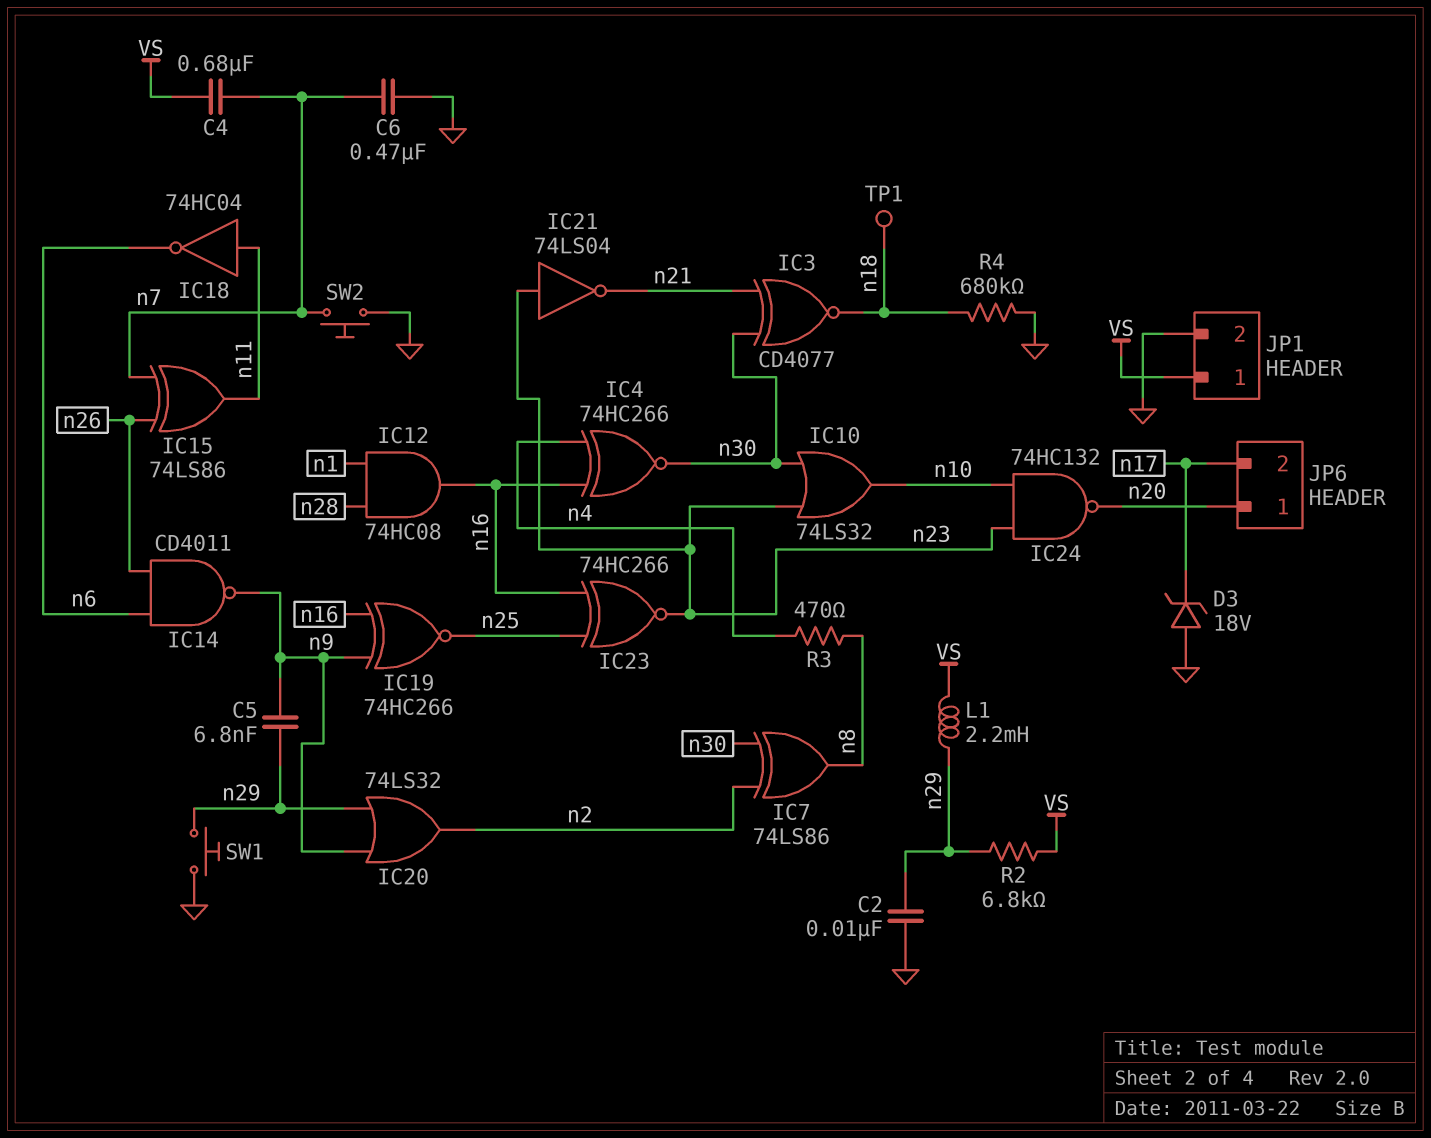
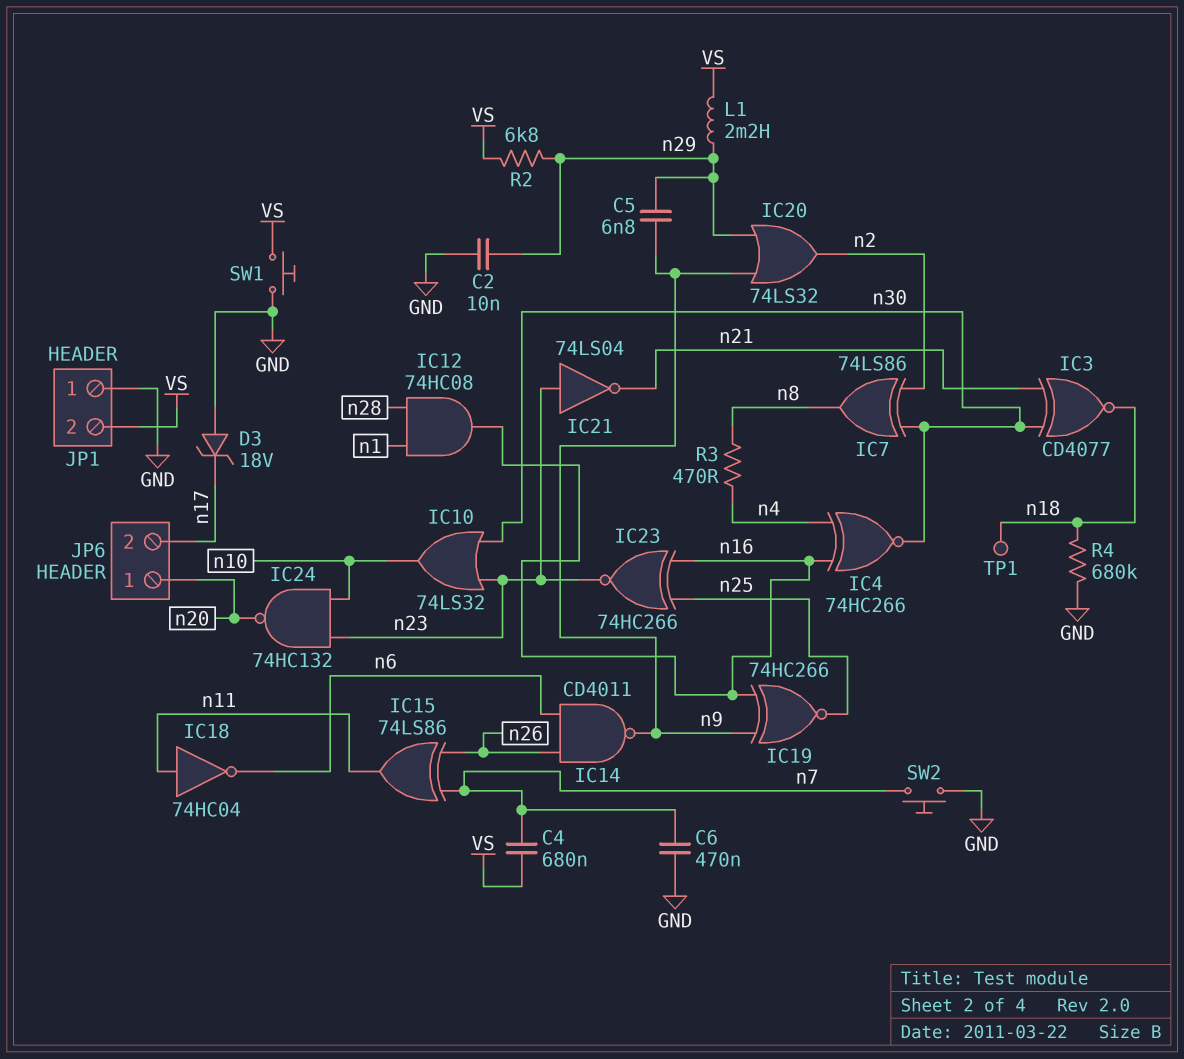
JP1 pin 1: VS -> GND
JP1 pin 2: GND -> VS
SW1: button (GND, n29) -> button (GND, VS)

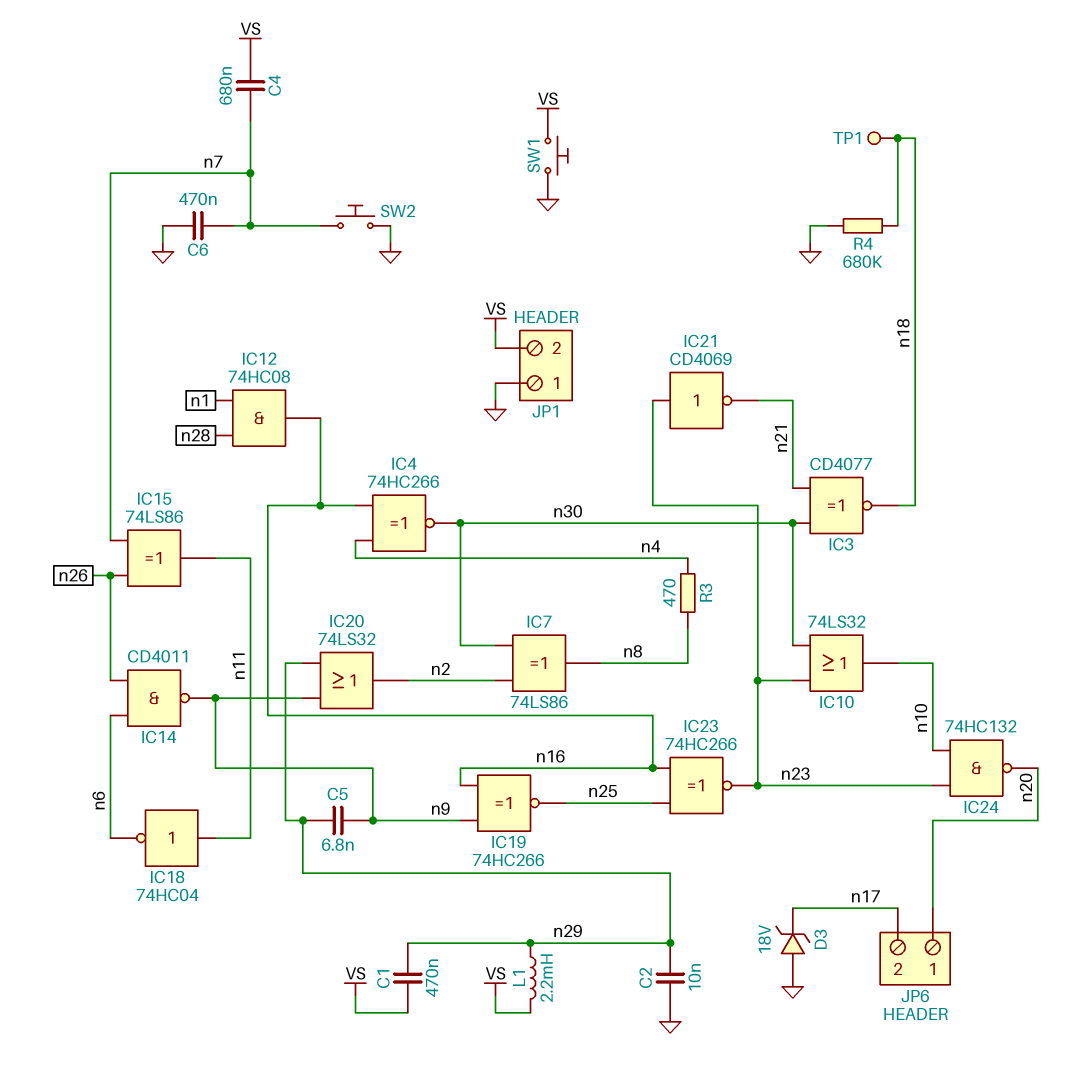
C1: none -> 470nF (VS, n29)
IC21: NOT 74LS04 (in n23, out n21) -> NOT CD4069 (in n23, out n21)
R2: 6.8k (VS, n29) -> none

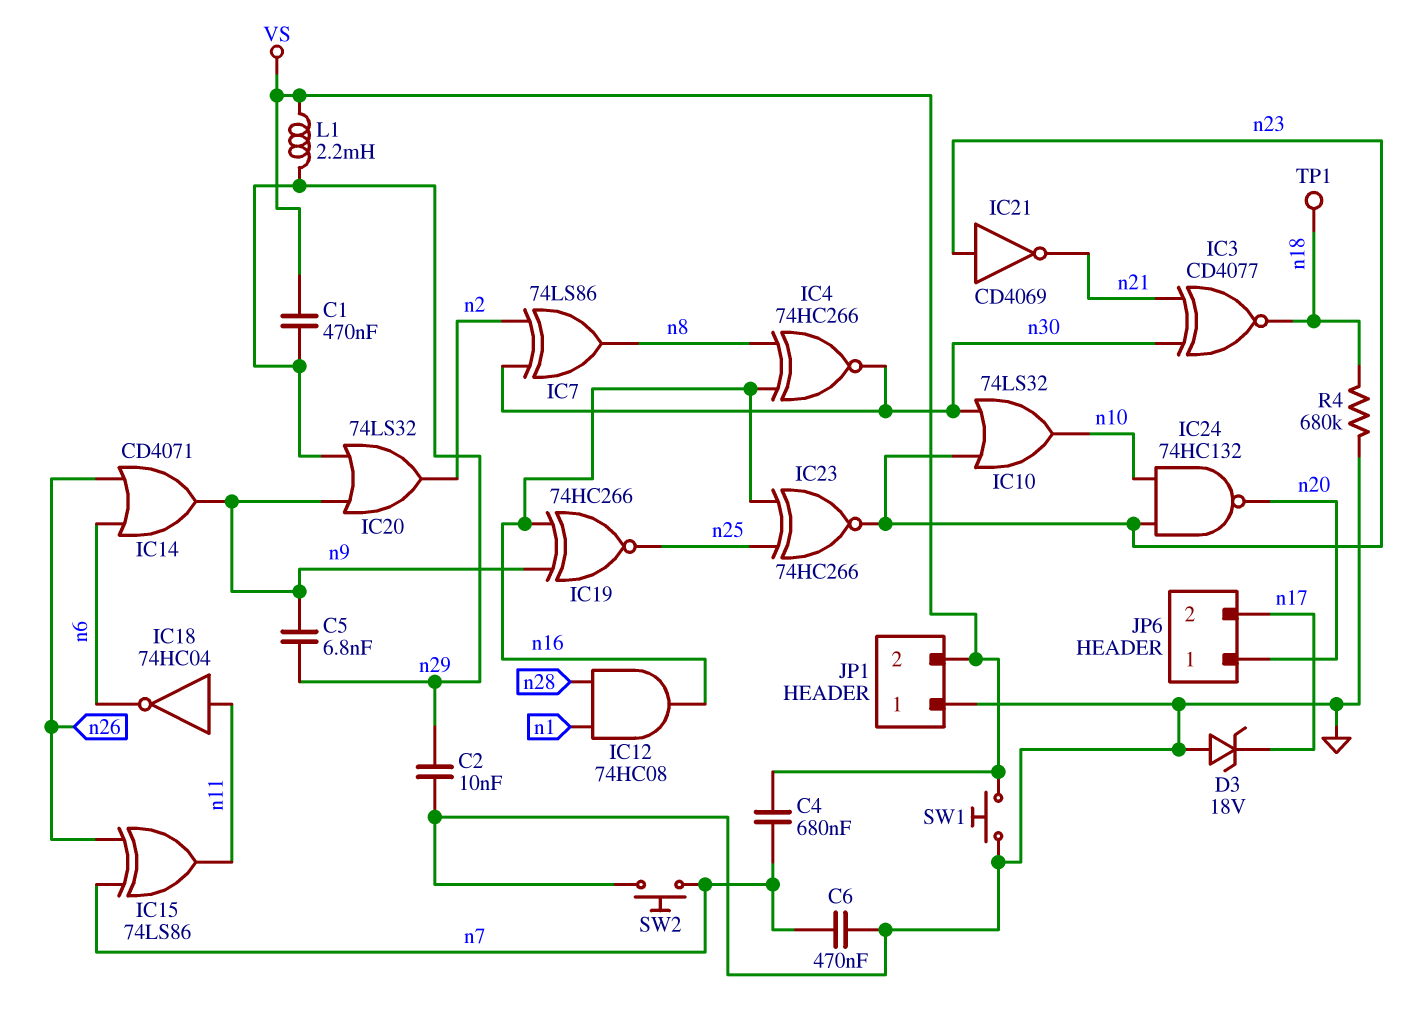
IC4: XNOR 74HC266 (in n4, in n16, out n30) -> XNOR 74HC266 (in n8, in n16, out n30)
IC14: NAND CD4011 (in n6, in n26, out n9) -> OR CD4071 (in n6, in n26, out n9)
R3: 470 (n4, n8) -> none

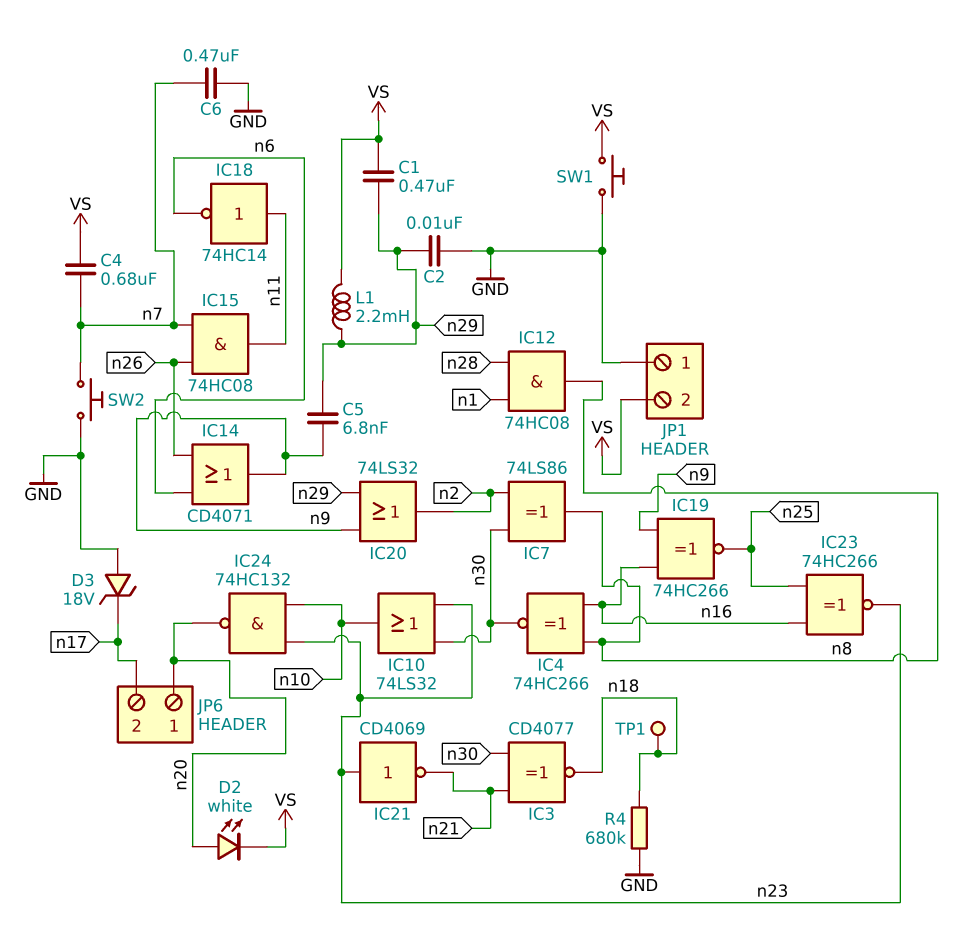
D2: none -> LED white (A n20, K VS)
IC12: AND 74HC08 (in n1, in n28, out n16) -> AND 74HC08 (in n1, in n28, out n8)
IC15: XOR 74LS86 (in n7, in n26, out n11) -> AND 74HC08 (in n7, in n26, out n11)
IC18: NOT 74HC04 (in n11, out n6) -> NOT 74HC14 (in n11, out n6)

